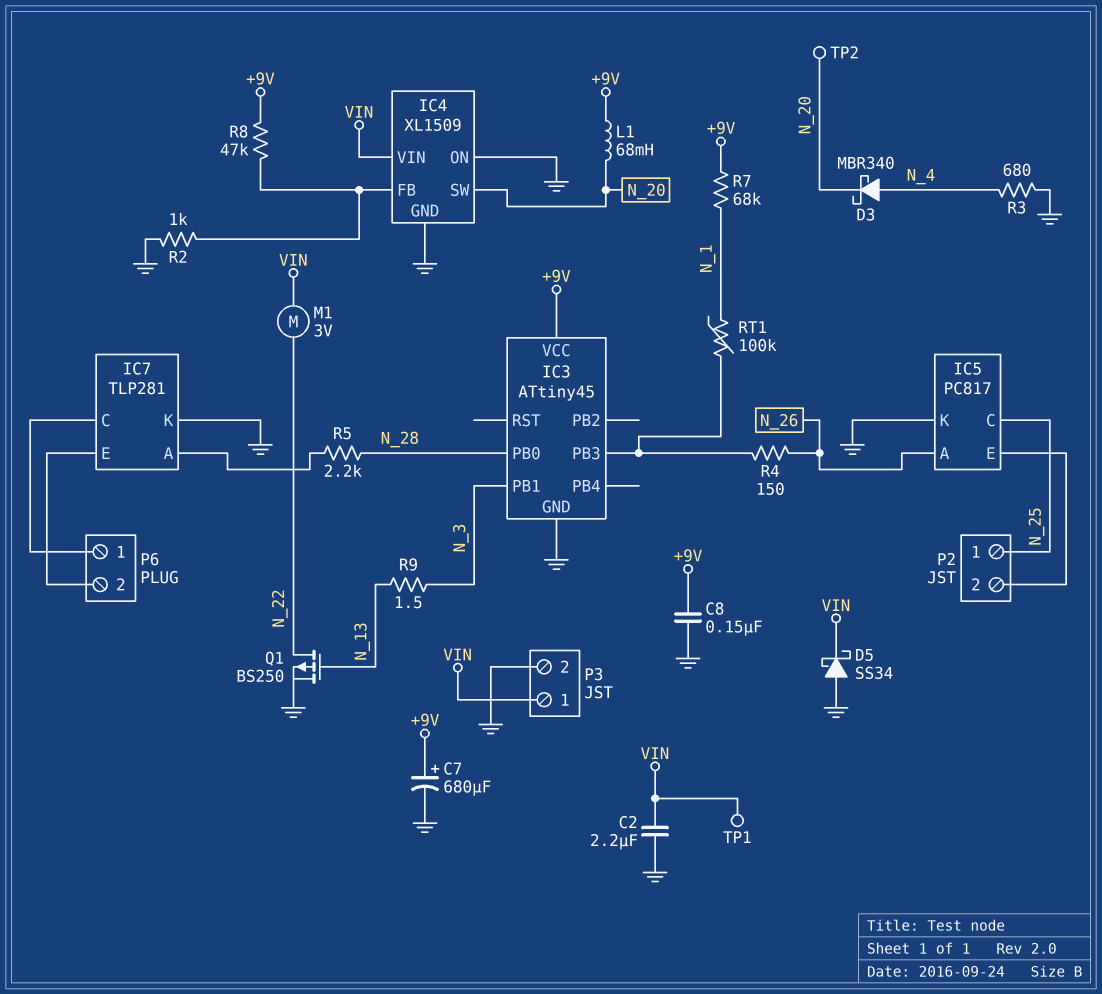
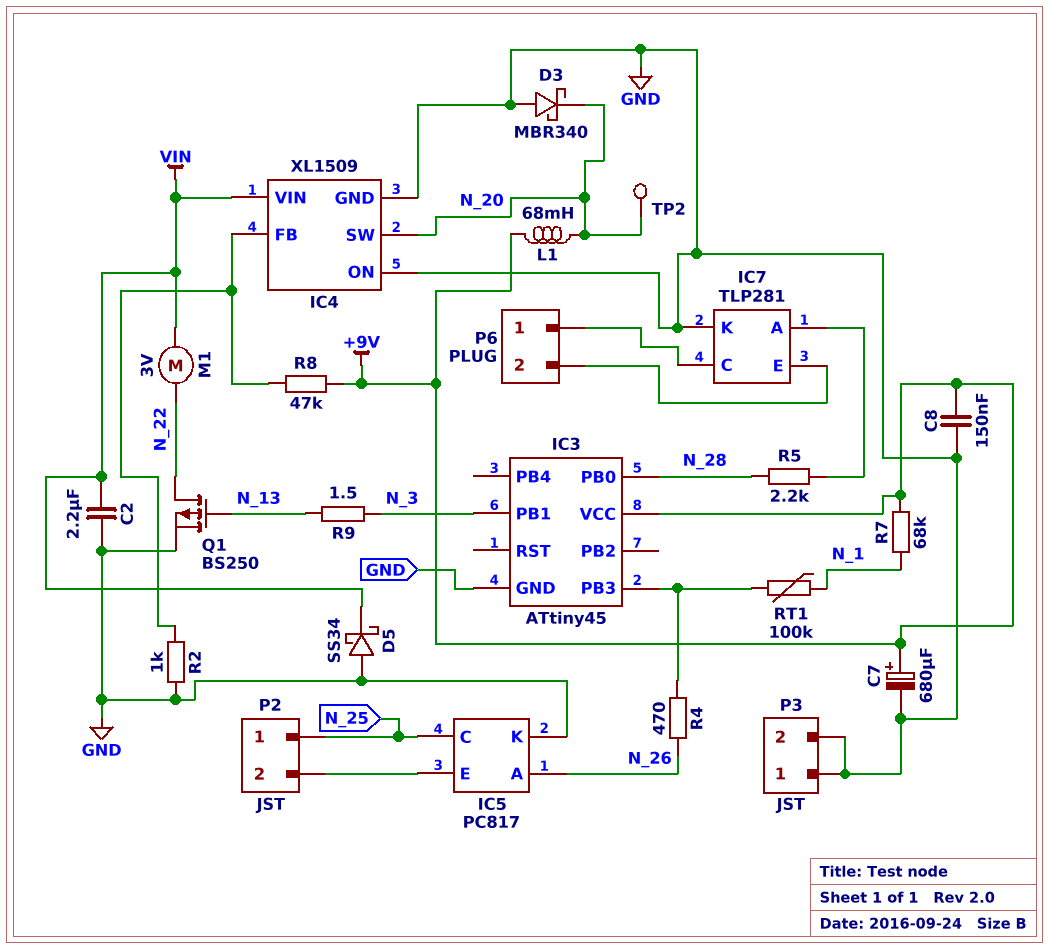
D3: schottky MBR340 (A N_4, K N_20) -> schottky MBR340 (A GND, K N_20)
P3 pin 1: VIN -> GND
R3: 680 (GND, N_4) -> none
R4: 150 (IC3/PB3, N_26) -> 470 (IC3/PB3, N_26)
TP1: test point (VIN) -> none

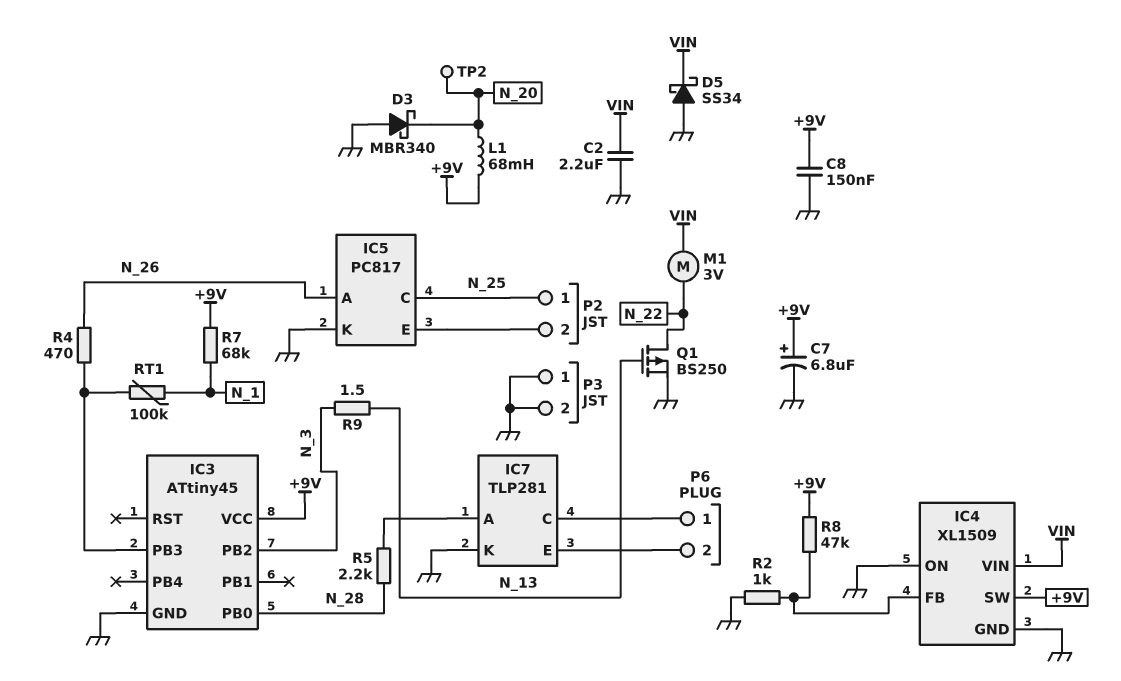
C7: 680uF (plus +9V, minus GND) -> 6.8uF (plus +9V, minus GND)
IC3 pin PB1: N_3 -> none
IC3 pin PB2: none -> N_3
IC4 pin SW: N_20 -> +9V

